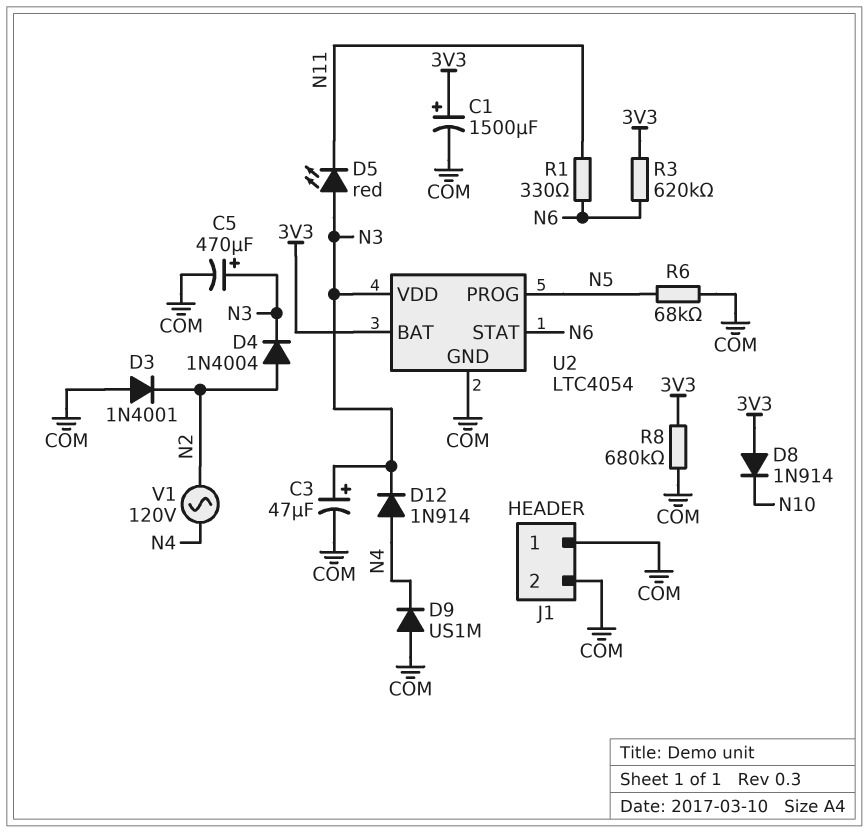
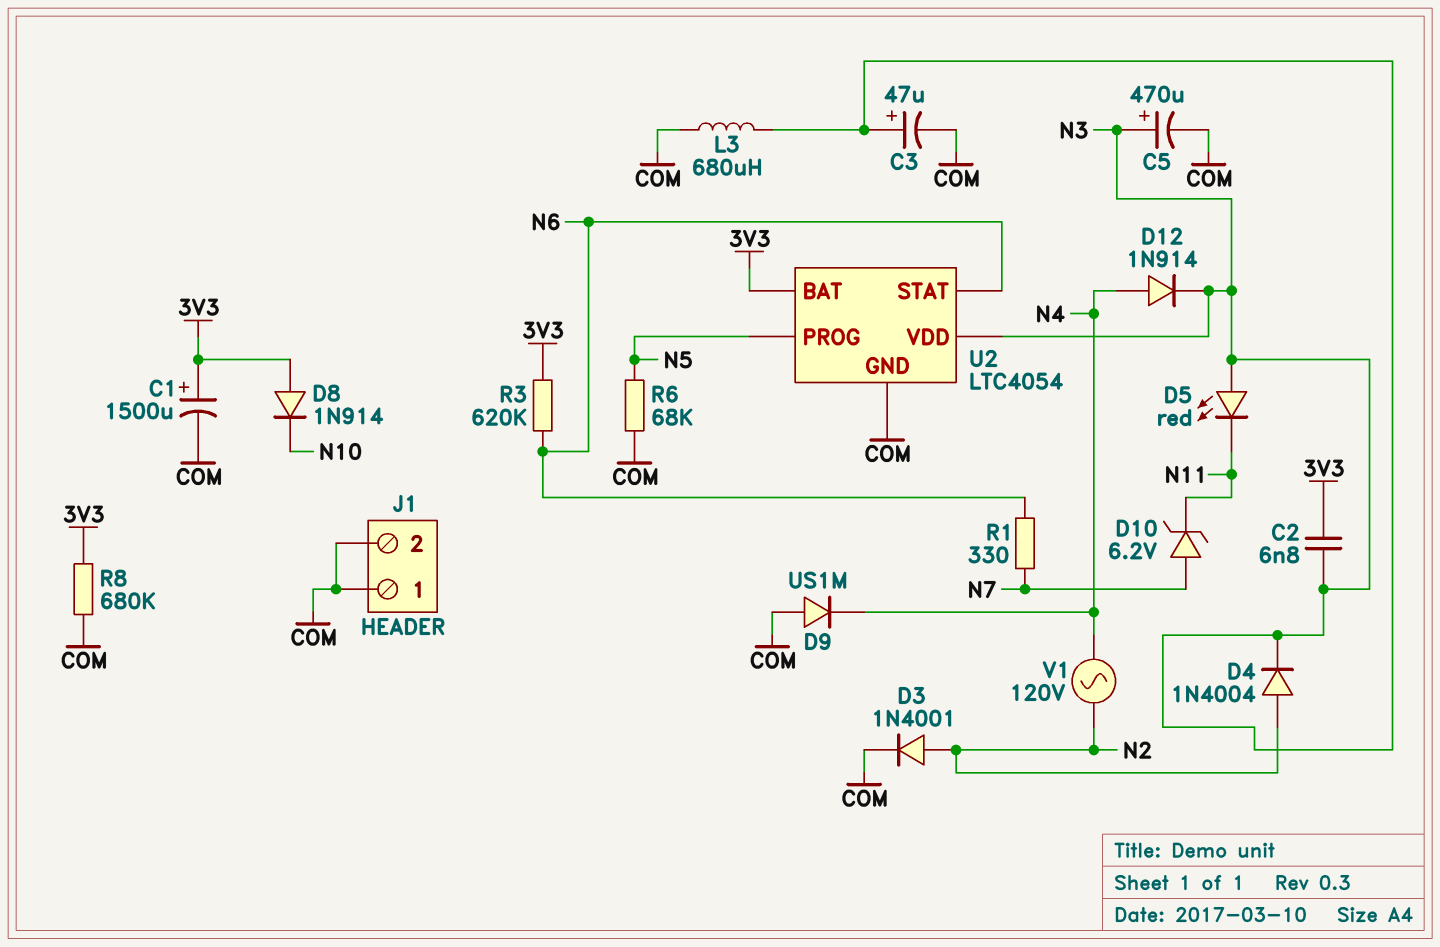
C2: none -> 6.8nF (3V3, N3)
D3: diode 1N4001 (A COM, K N2) -> diode 1N4001 (A N2, K COM)
D10: none -> zener 6.2V (A N7, K N11)
L3: none -> 680uH (COM, N3)
R1: 330 (N6, N11) -> 330 (N6, N7)

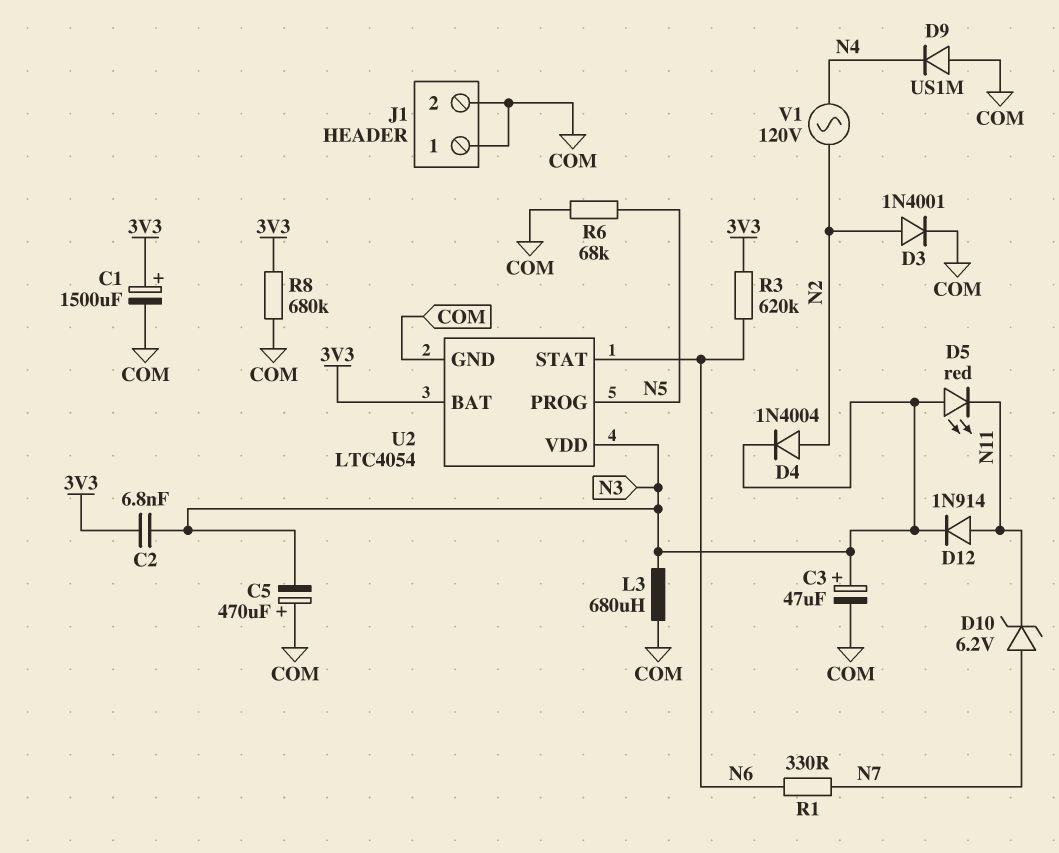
C5: 470uF (plus N3, minus COM) -> 470uF (plus COM, minus N3)
D8: diode 1N914 (A 3V3, K N10) -> none
D12: diode 1N914 (A N4, K N3) -> diode 1N914 (A N11, K N3)

